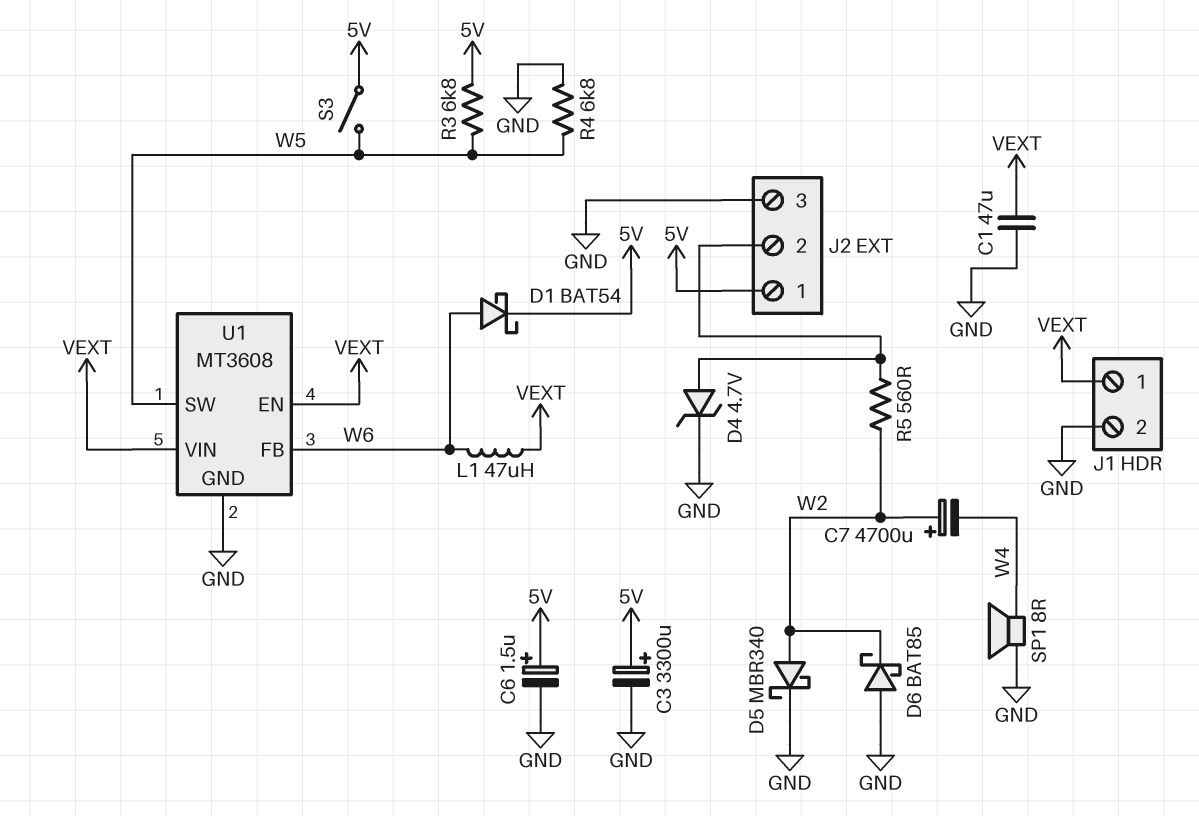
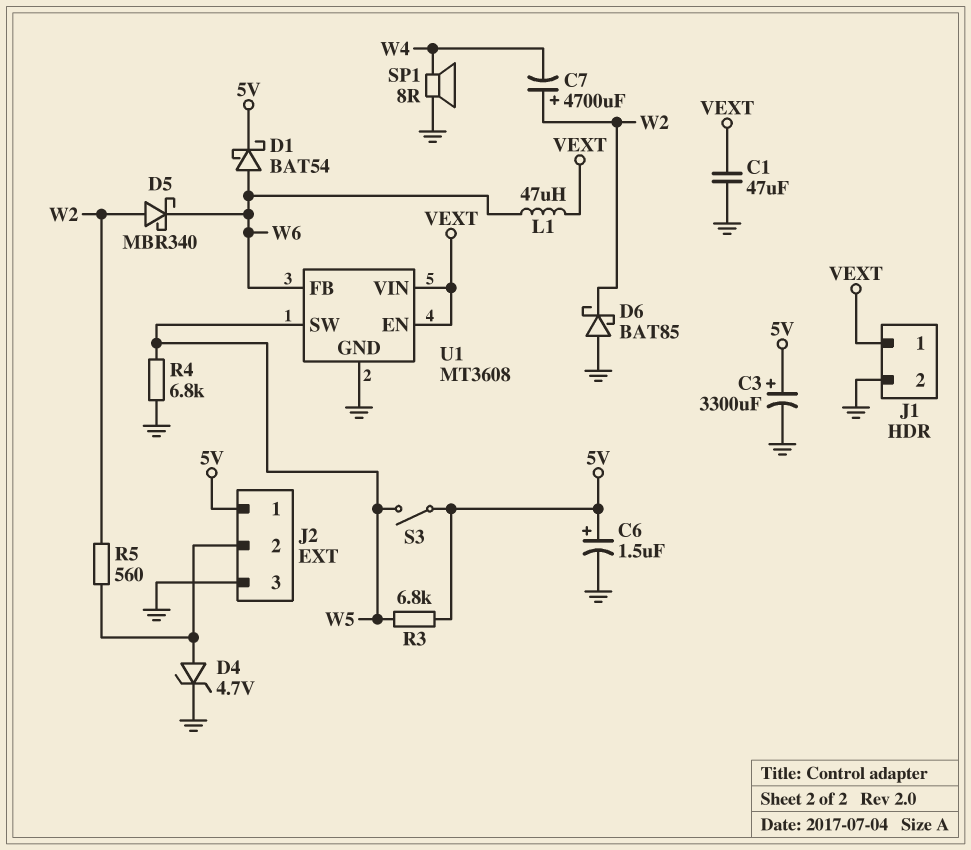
D5: schottky MBR340 (A W2, K GND) -> schottky MBR340 (A W2, K W6)

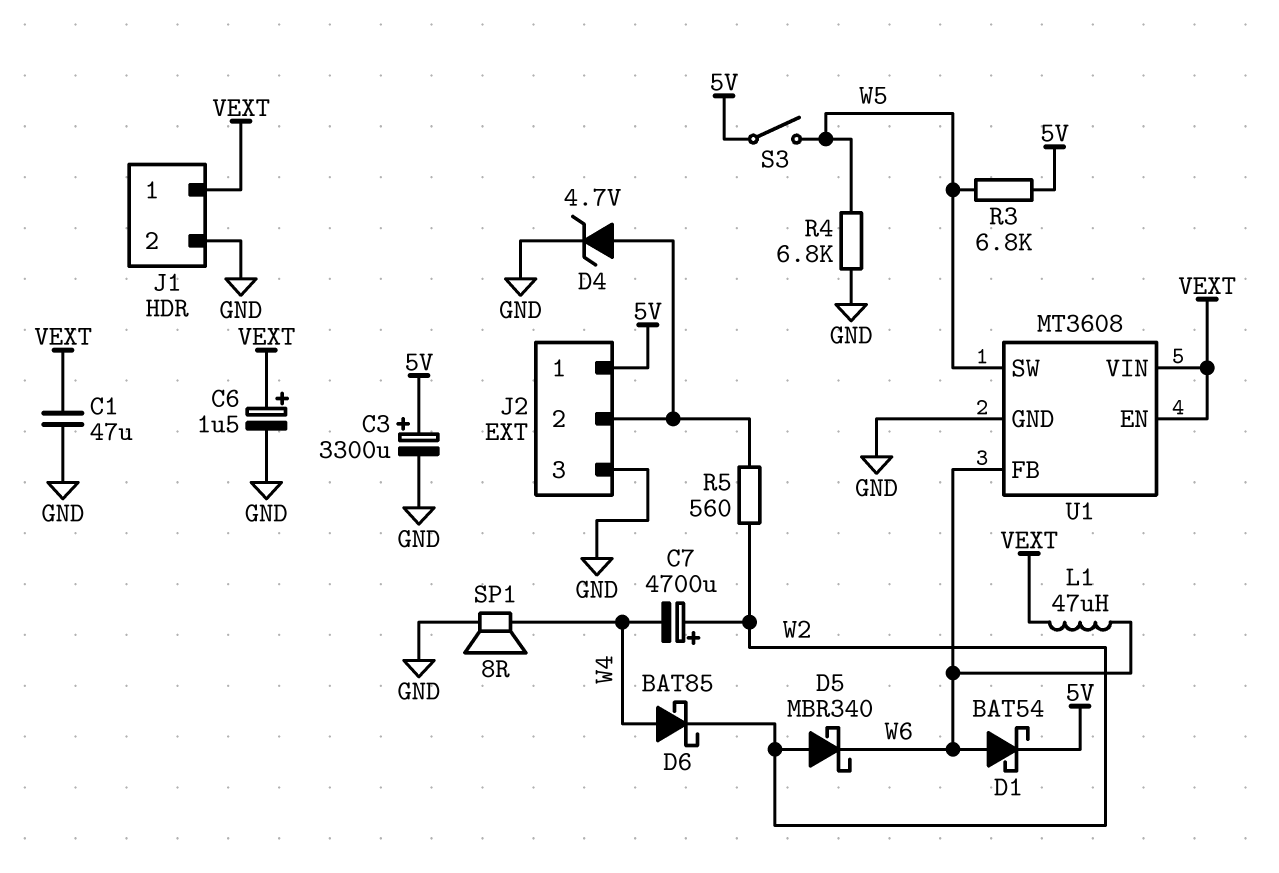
C6: 1.5uF (plus 5V, minus GND) -> 1.5uF (plus VEXT, minus GND)
D6: schottky BAT85 (A GND, K W2) -> schottky BAT85 (A W4, K W2)

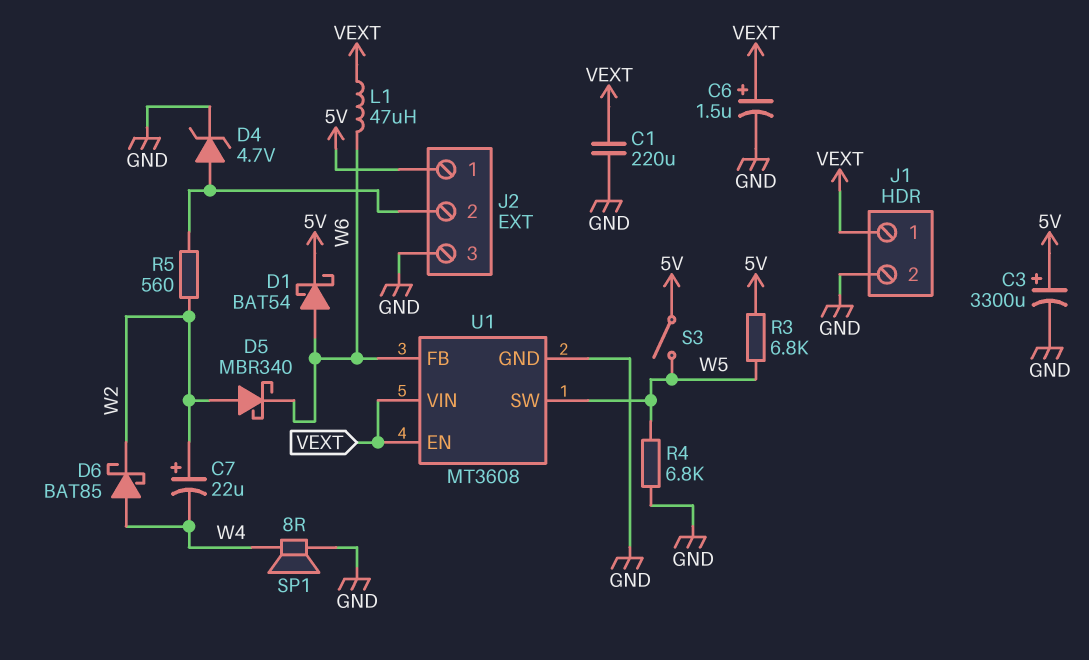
C1: 47uF (GND, VEXT) -> 220uF (GND, VEXT)
C7: 4700uF (plus W2, minus W4) -> 22uF (plus W2, minus W4)

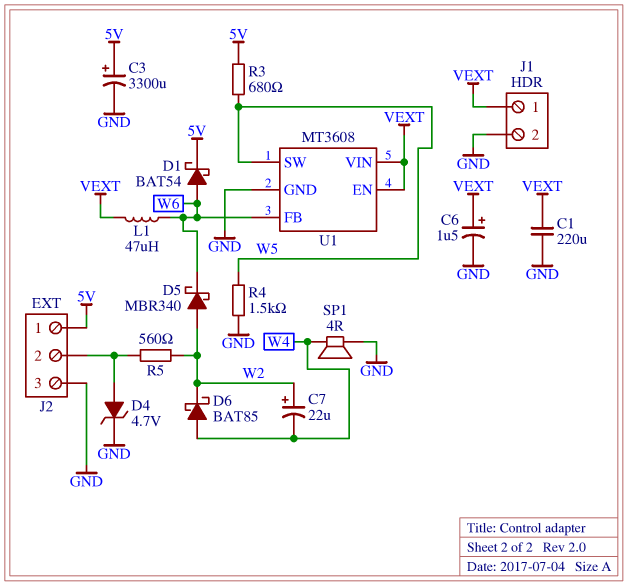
R3: 6.8k (5V, W5) -> 680 (5V, W5)
R4: 6.8k (GND, W5) -> 1.5k (GND, W5)
S3: switch (5V, W5) -> none
SP1: speaker 8R (GND, W4) -> speaker 4R (GND, W4)

